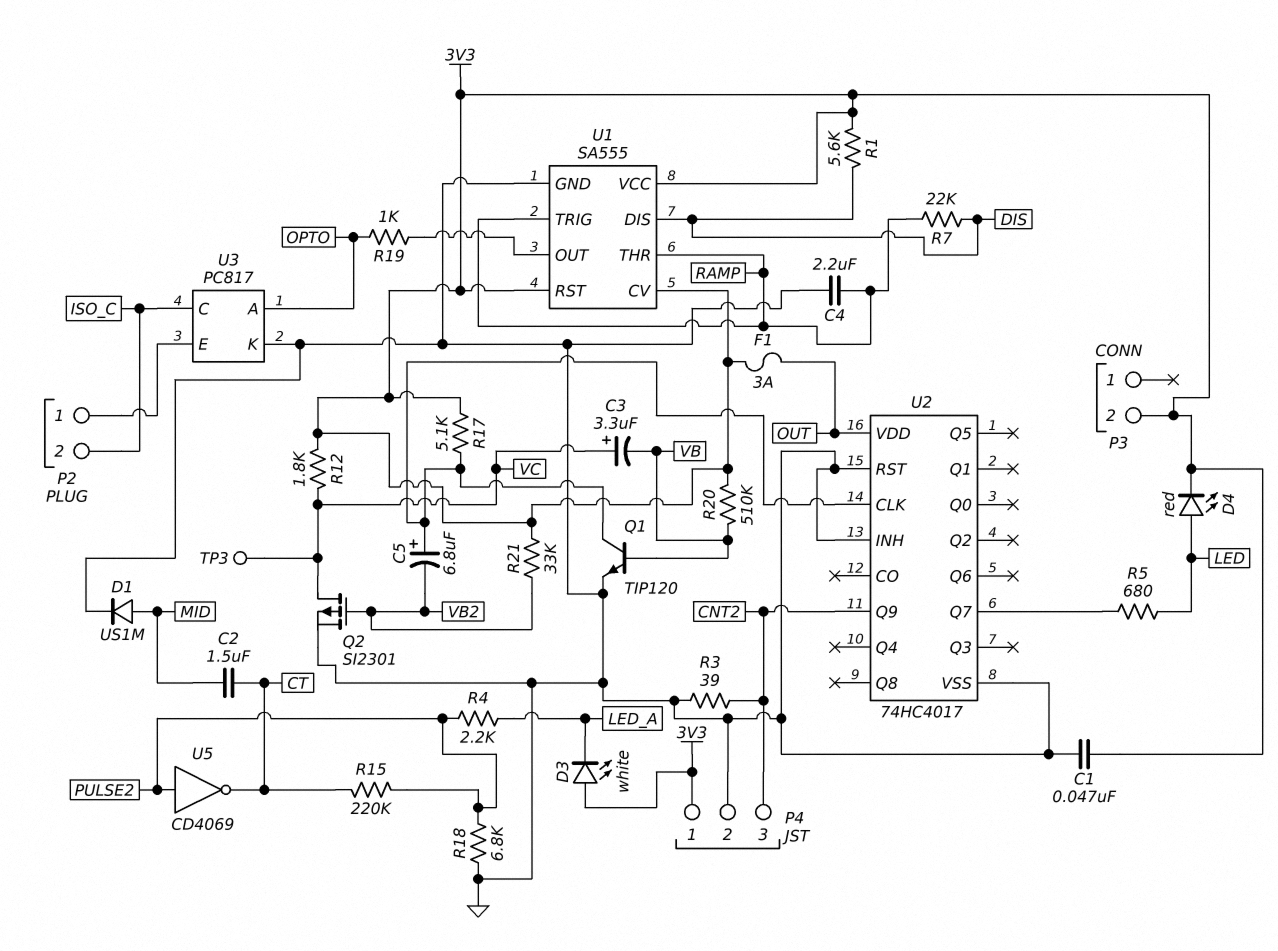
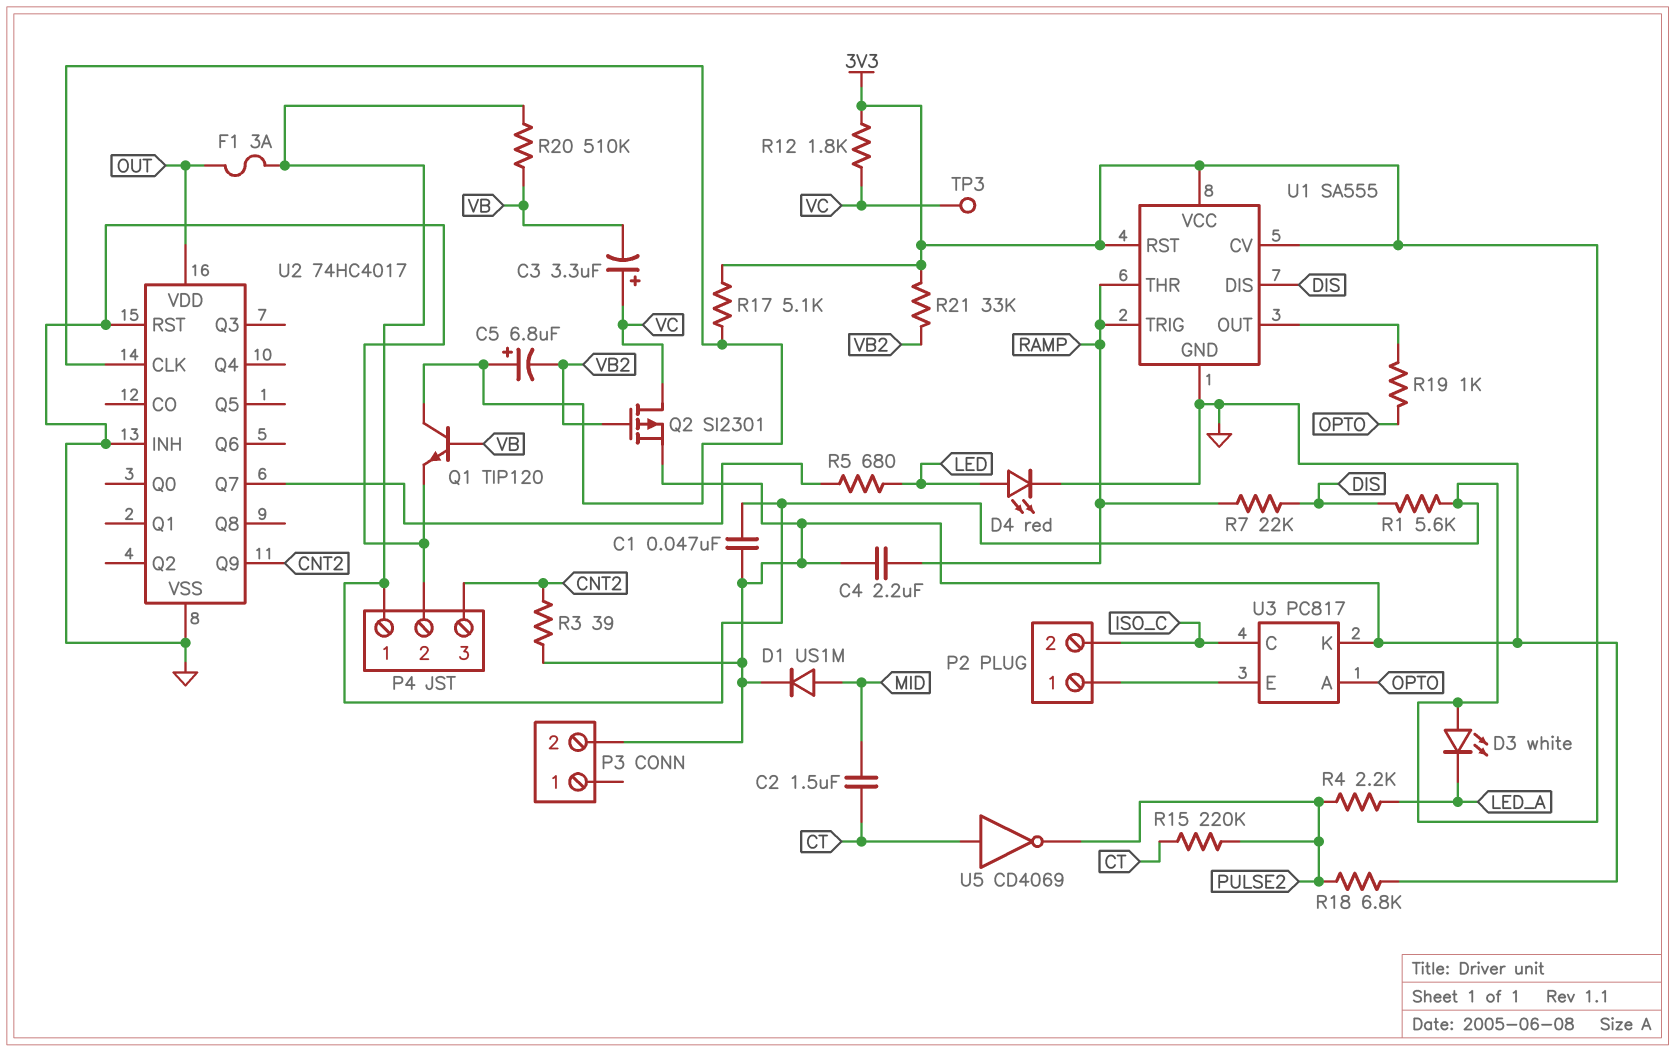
D4: LED red (A LED, K 3V3) -> LED red (A LED, K GND)
P3 pin 2: 3V3 -> GND
U5: NOT CD4069 (in PULSE2, out CT) -> NOT CD4069 (in CT, out PULSE2)

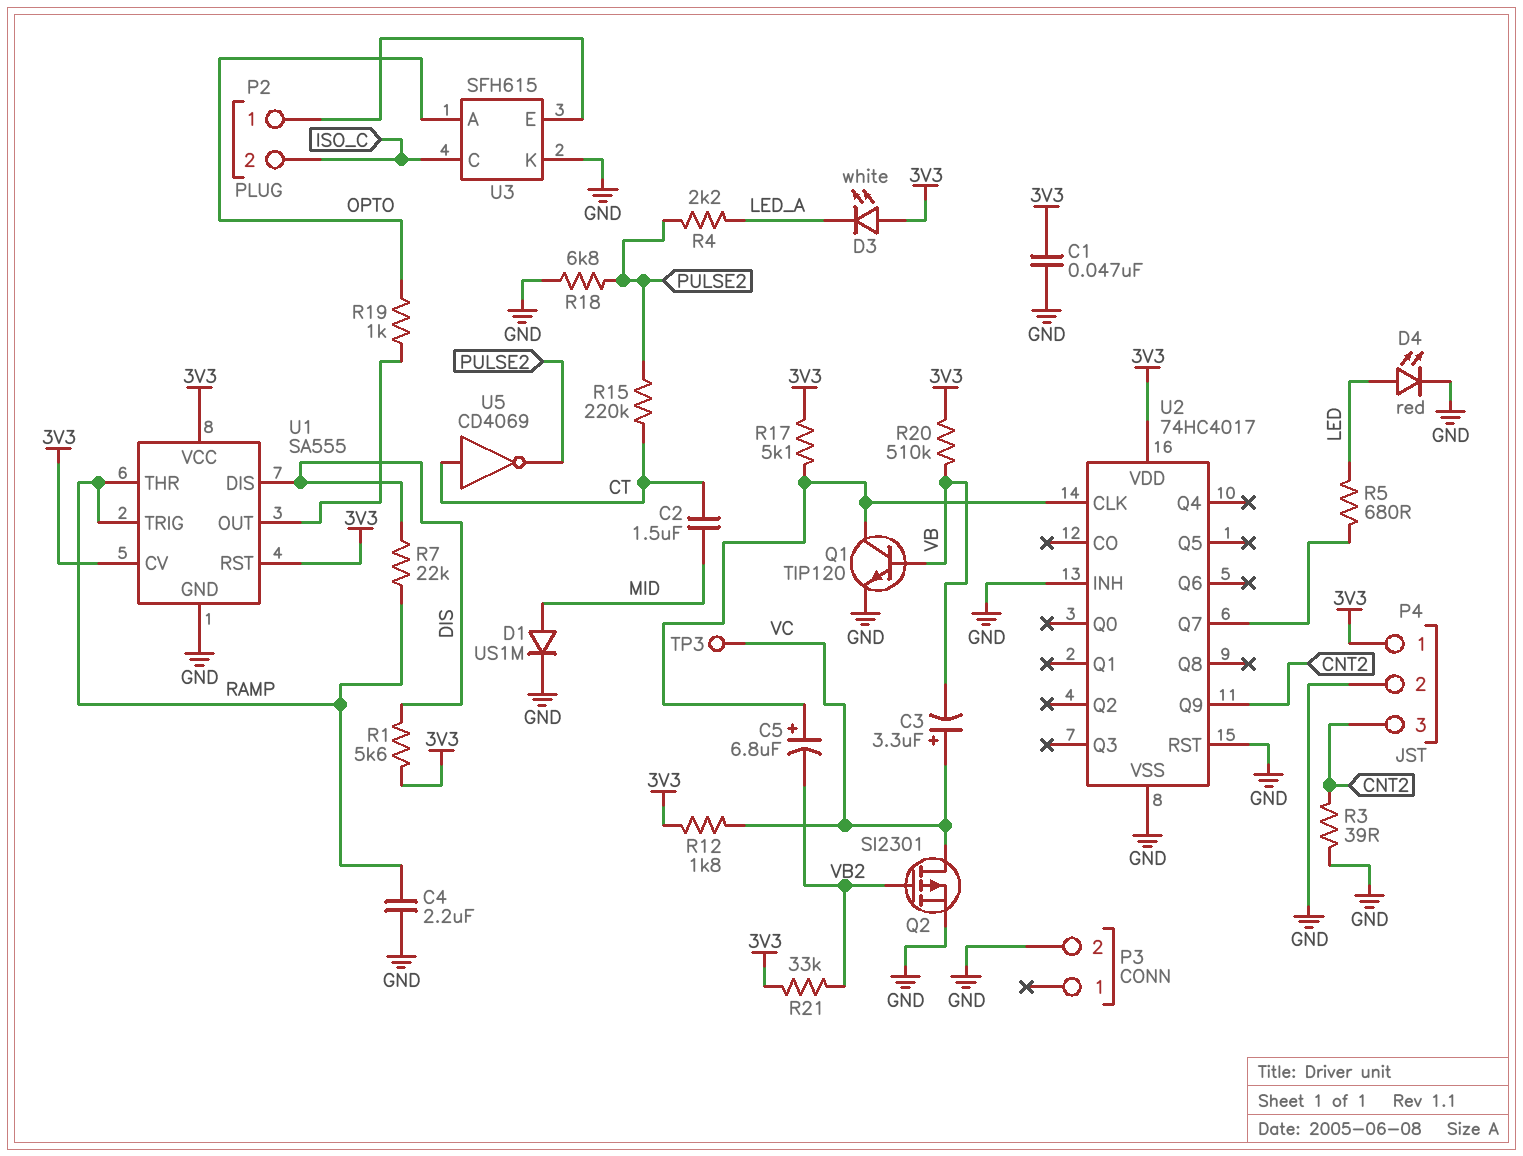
F1: 3A (3V3, OUT) -> none
U2 pin VDD: OUT -> 3V3
U3: PC817 -> SFH615

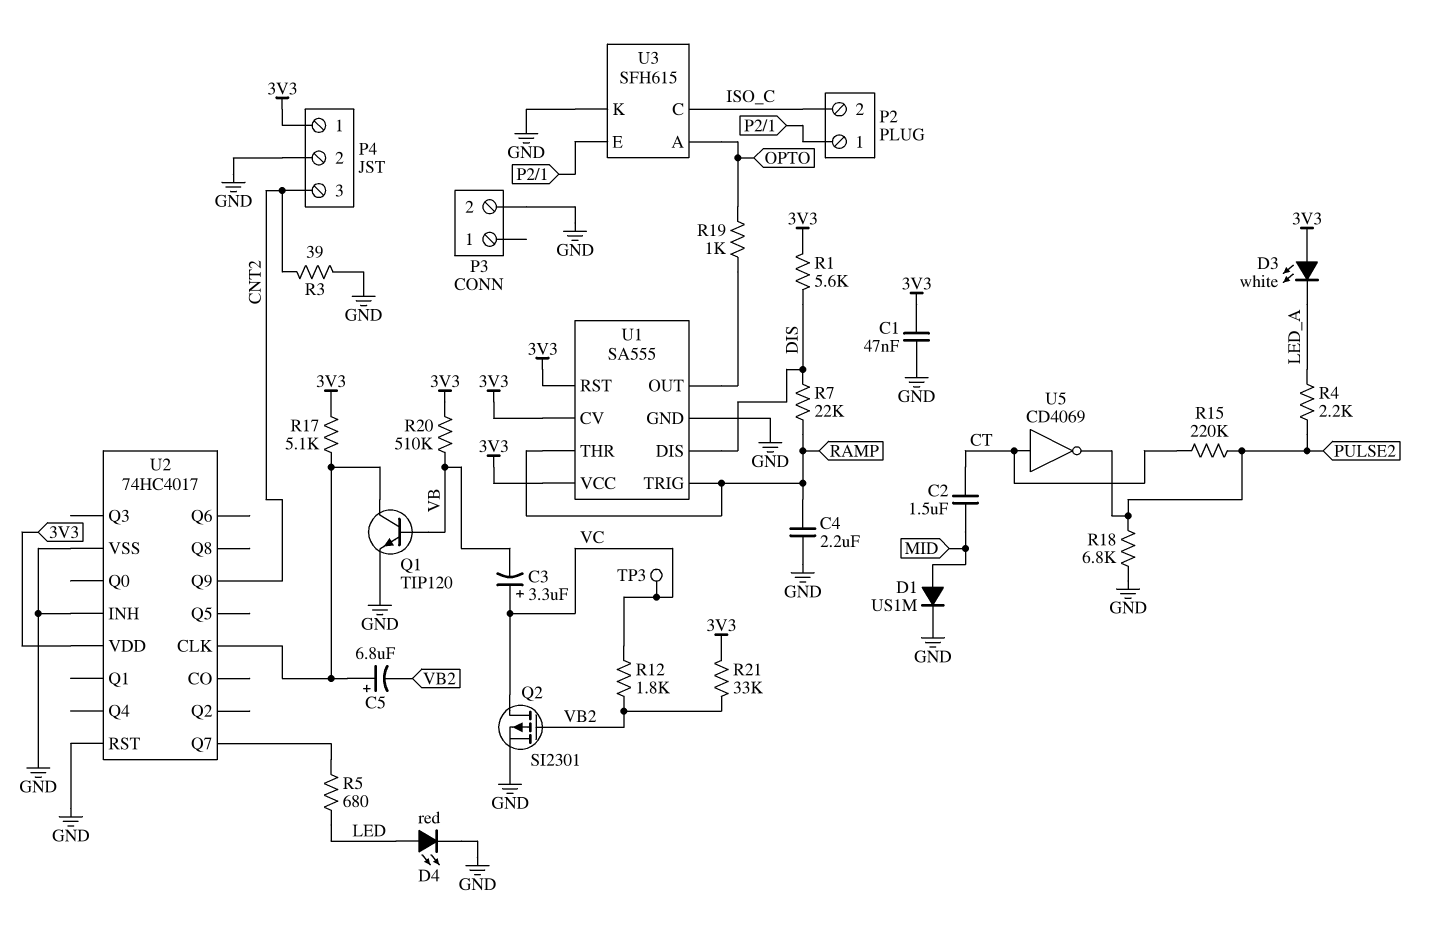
R12: 1.8k (3V3, VC) -> 1.8k (VB2, VC)

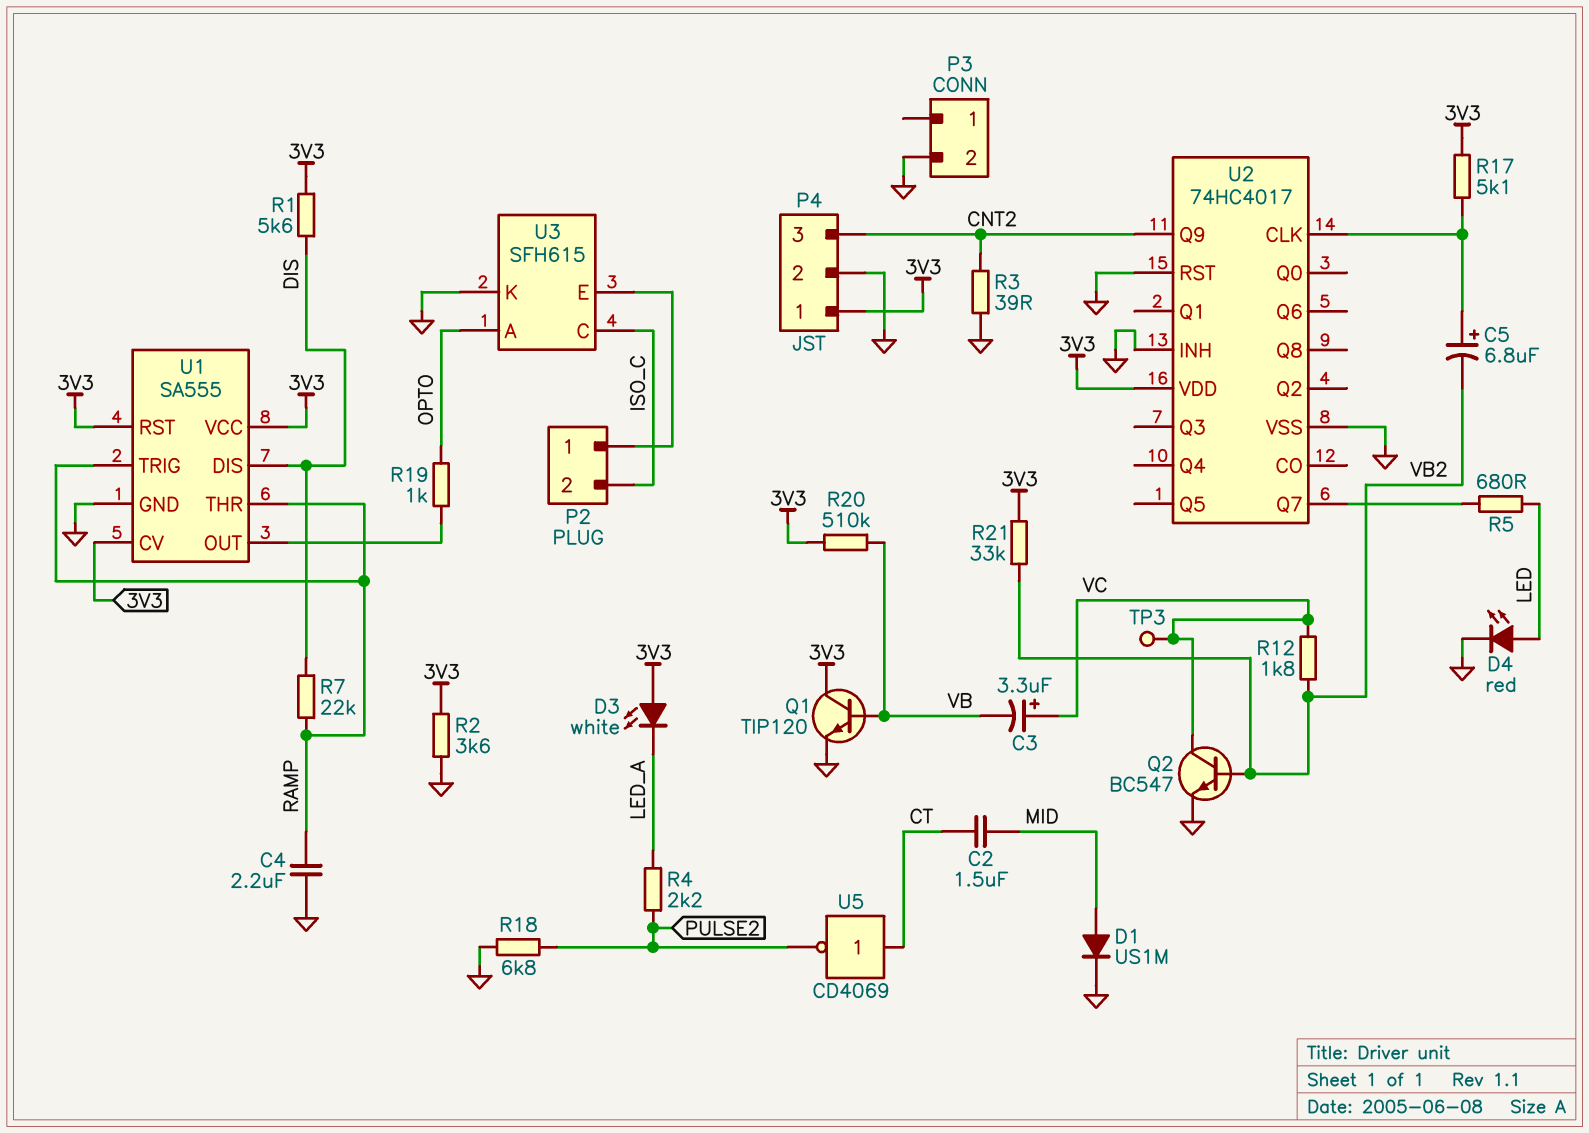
C1: 47nF (3V3, GND) -> none
Q1: NPN TIP120 (B VB, C U2/CLK, E GND) -> NPN TIP120 (B VB, C 3V3, E GND)
Q2: PMOS SI2301 (G VB2, D VC, S GND) -> NPN BC547 (B VB2, C VC, E GND)
R2: none -> 3.6k (3V3, GND)
R15: 220k (CT, PULSE2) -> none

